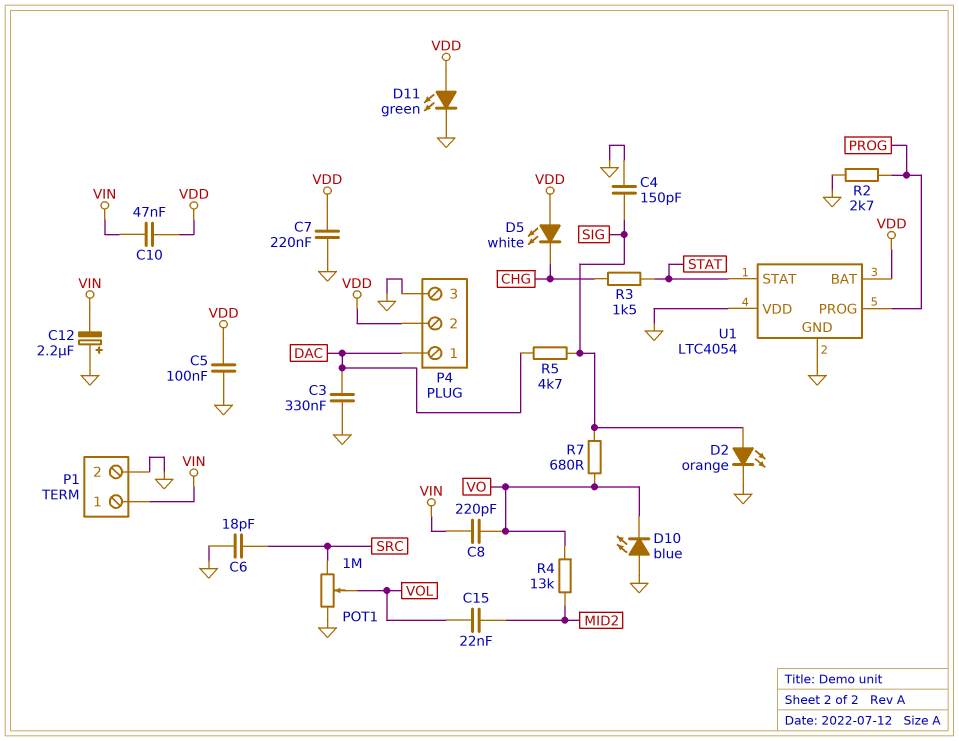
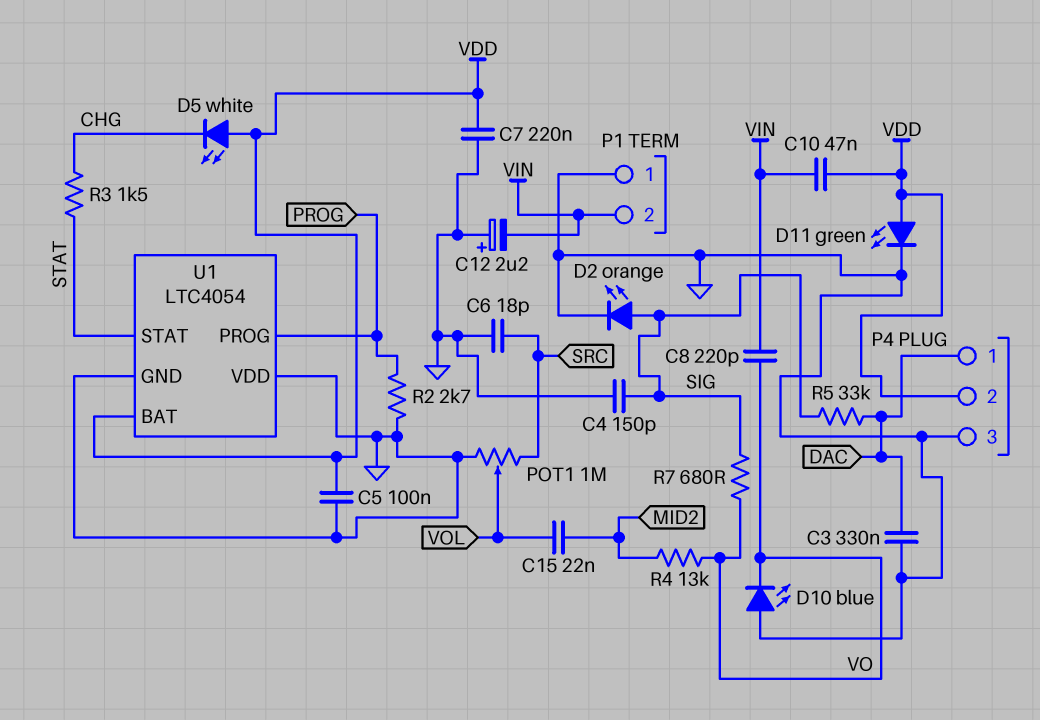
P1 pin 1: VIN -> GND
P1 pin 2: GND -> VIN
R5: 4.7k (DAC, SIG) -> 33k (DAC, SIG)

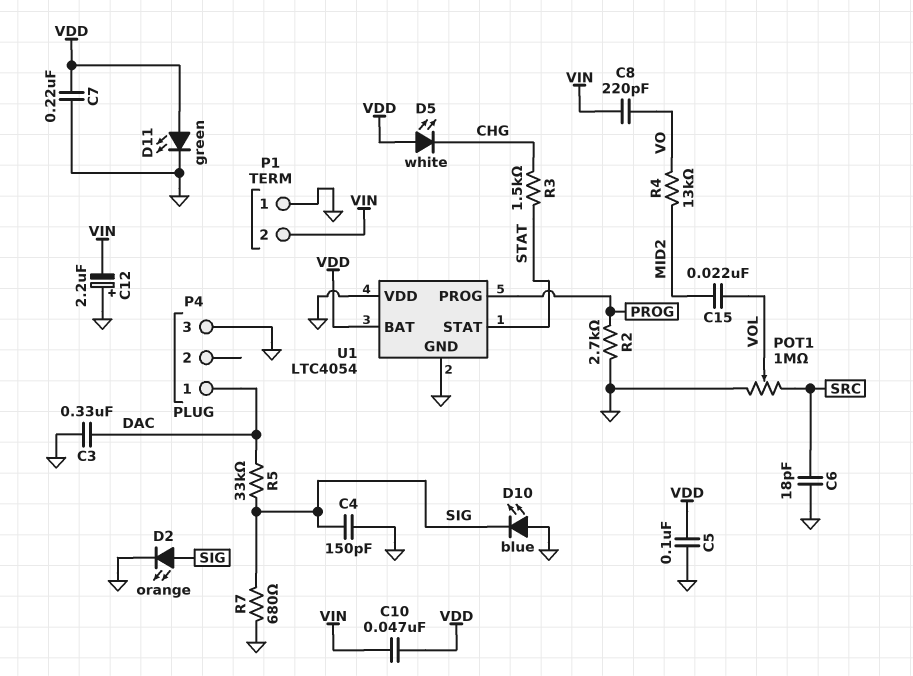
D10: LED blue (A GND, K VO) -> LED blue (A GND, K SIG)
P4 pin 2: VDD -> none
R7: 680 (SIG, VO) -> 680 (GND, SIG)

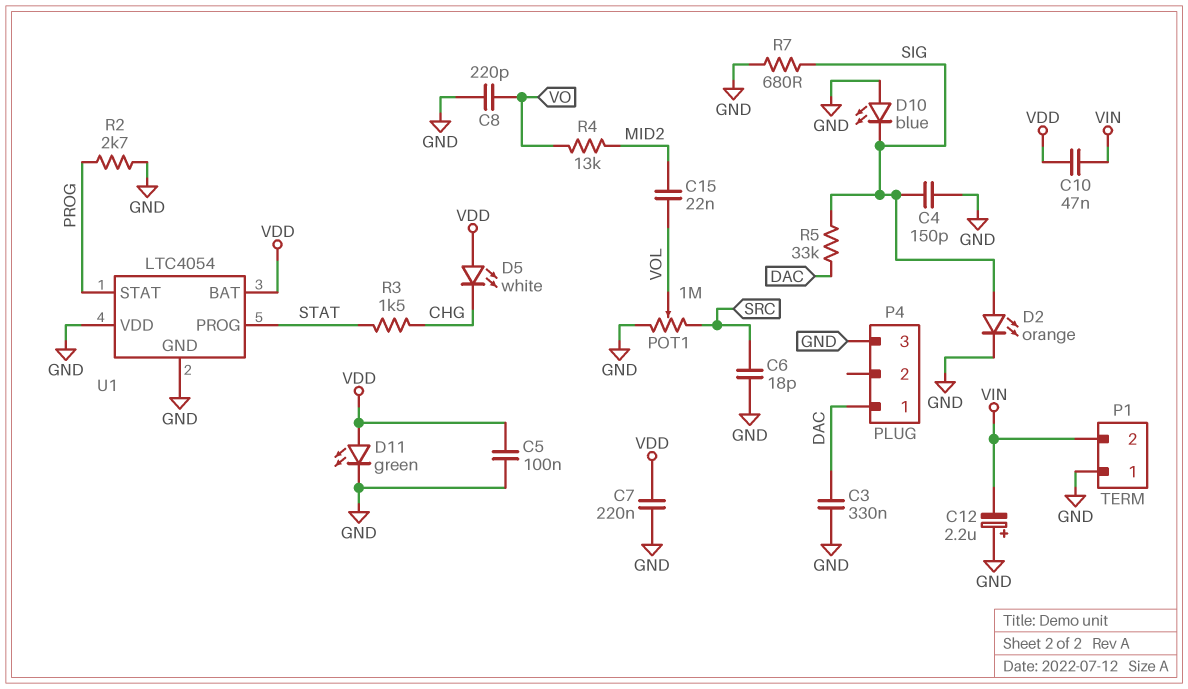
C8: 220pF (VIN, VO) -> 220pF (GND, VO)
U1 pin PROG: PROG -> STAT
U1 pin STAT: STAT -> PROG

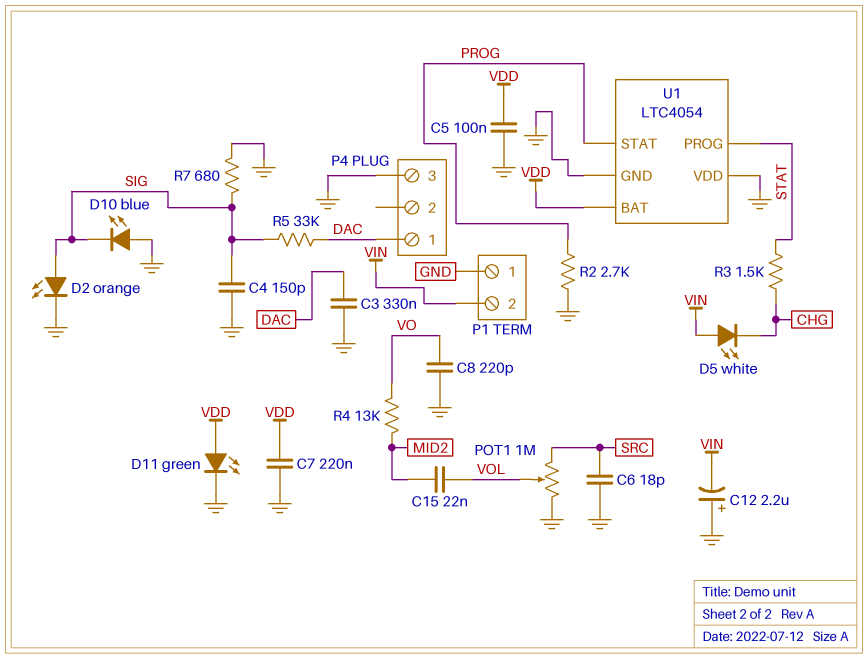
C10: 47nF (VDD, VIN) -> none
D5: LED white (A VDD, K CHG) -> LED white (A VIN, K CHG)

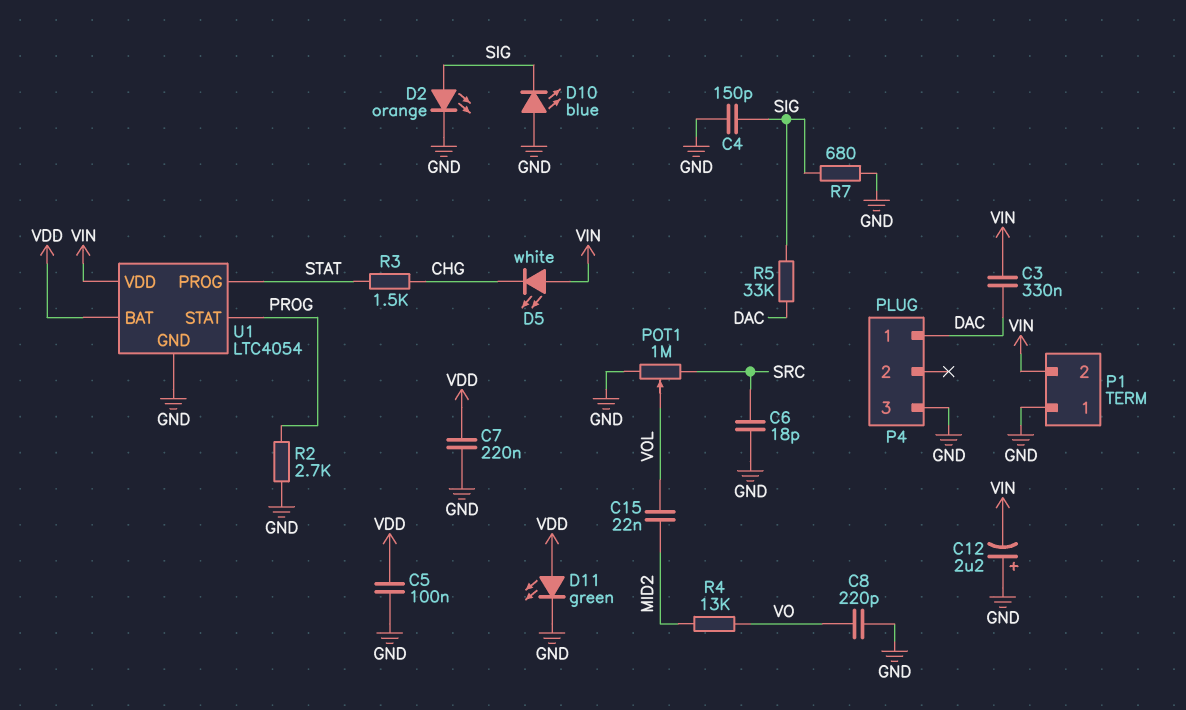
C3: 330nF (DAC, GND) -> 330nF (DAC, VIN)
U1 pin VDD: GND -> VIN

